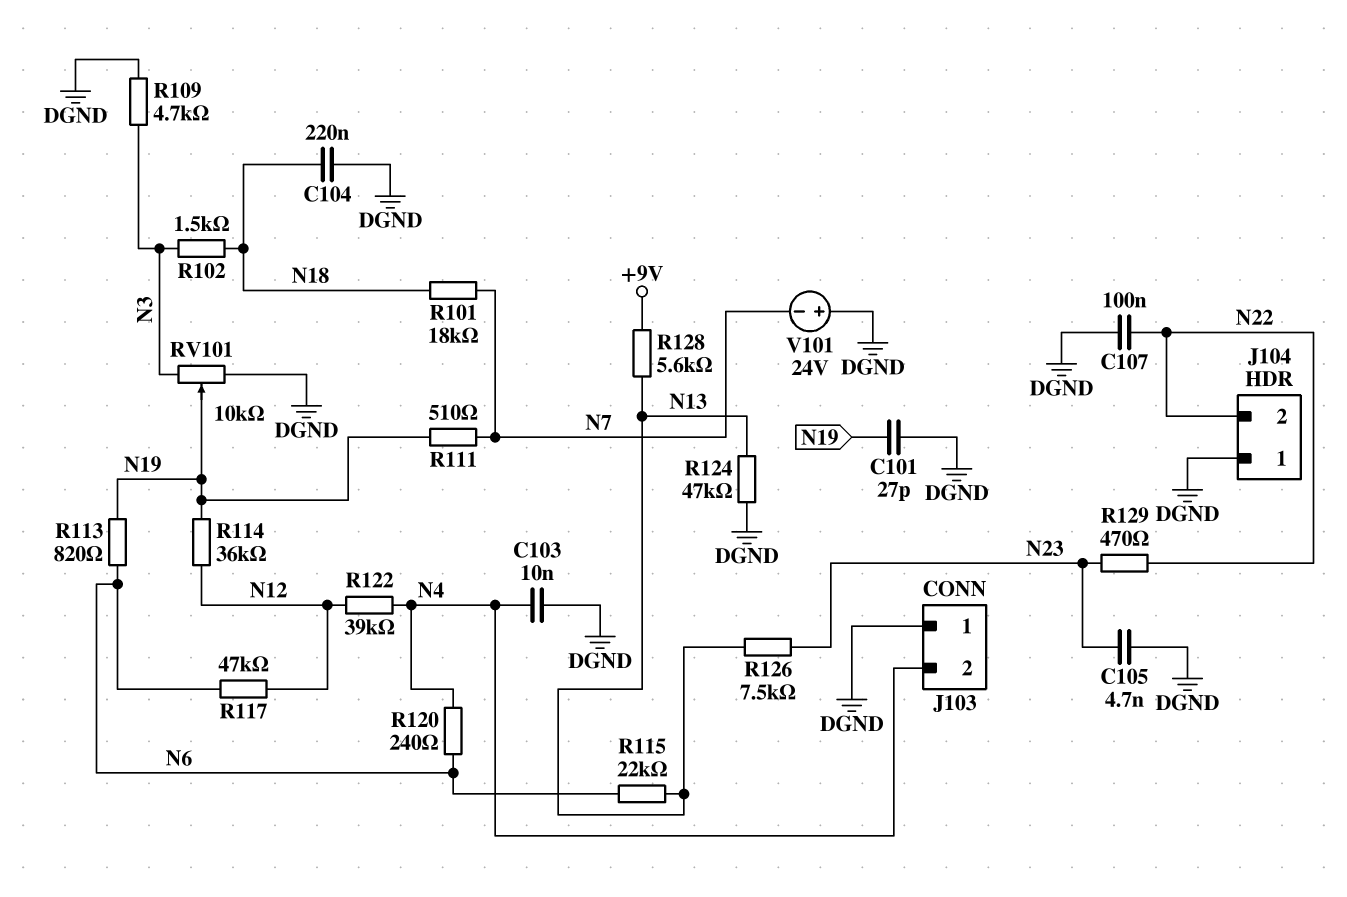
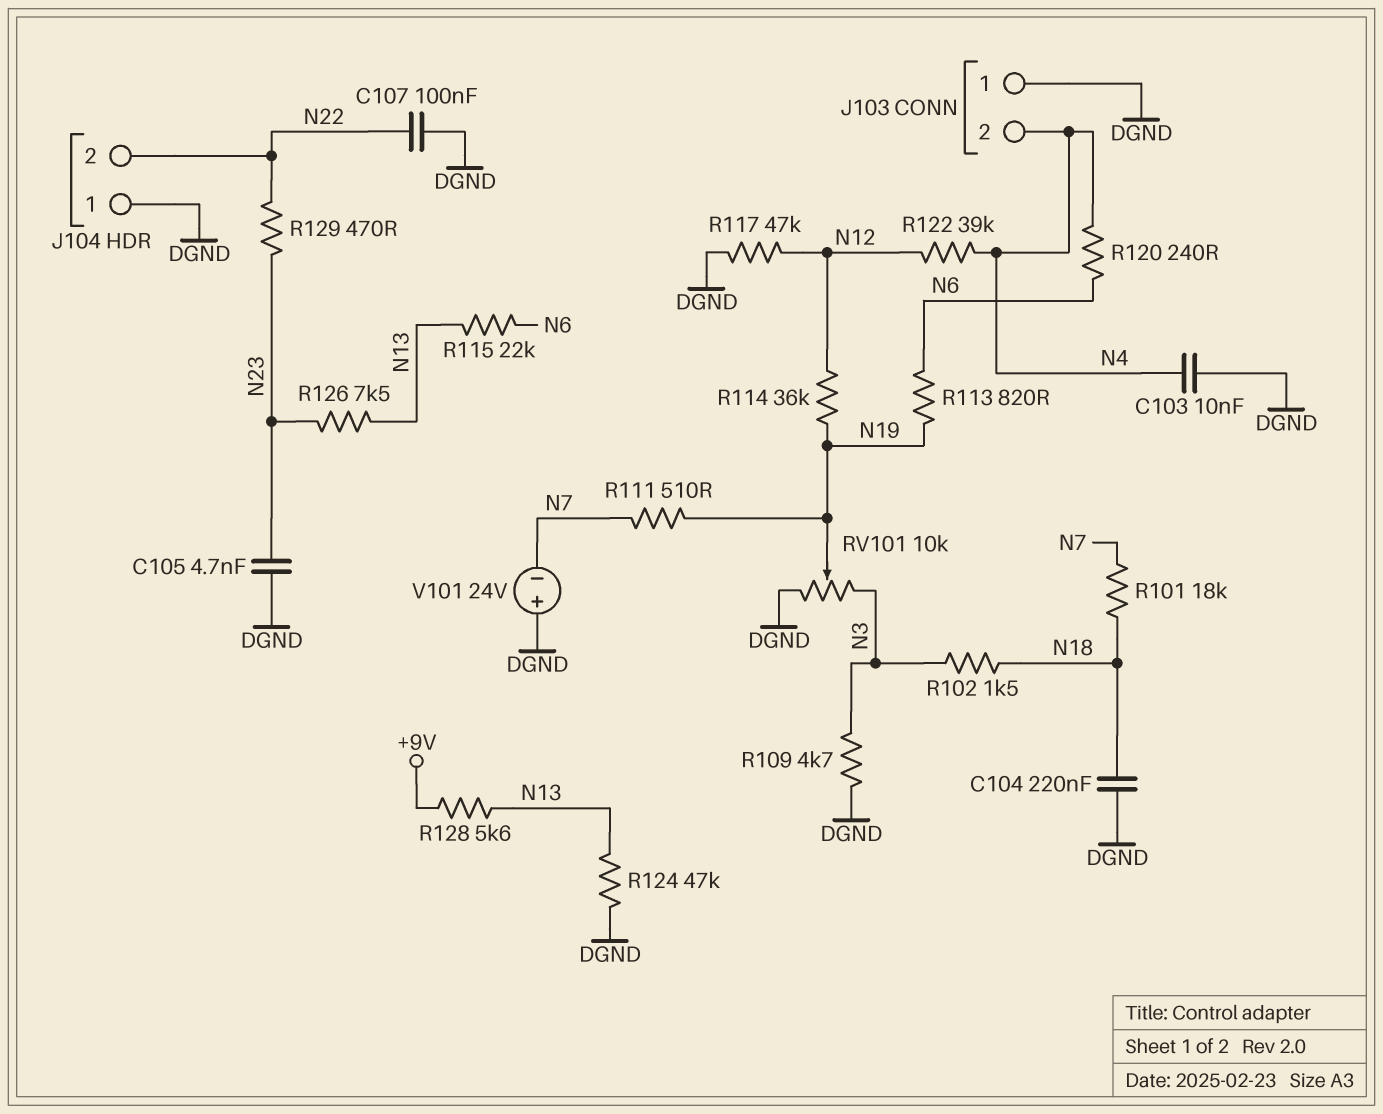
C101: 27pF (DGND, N19) -> none
R117: 47k (N6, N12) -> 47k (DGND, N12)

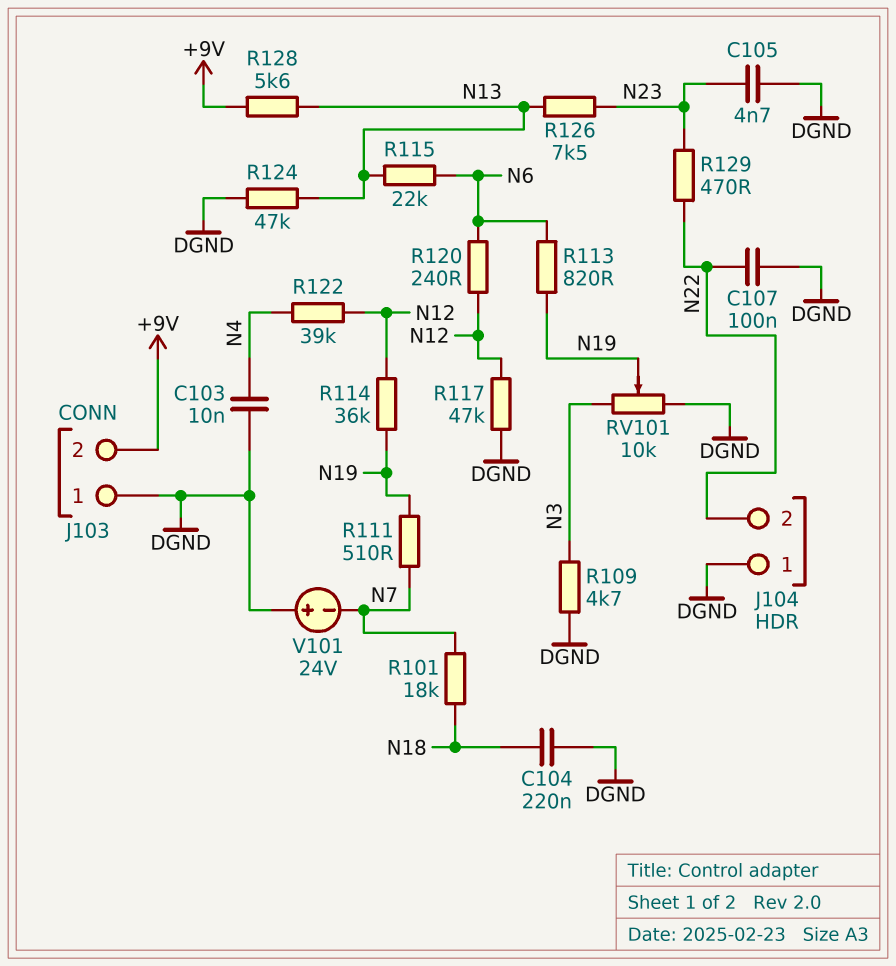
J103 pin 2: N4 -> +9V
R102: 1.5k (N3, N18) -> none
R120: 240 (N4, N6) -> 240 (N6, N12)

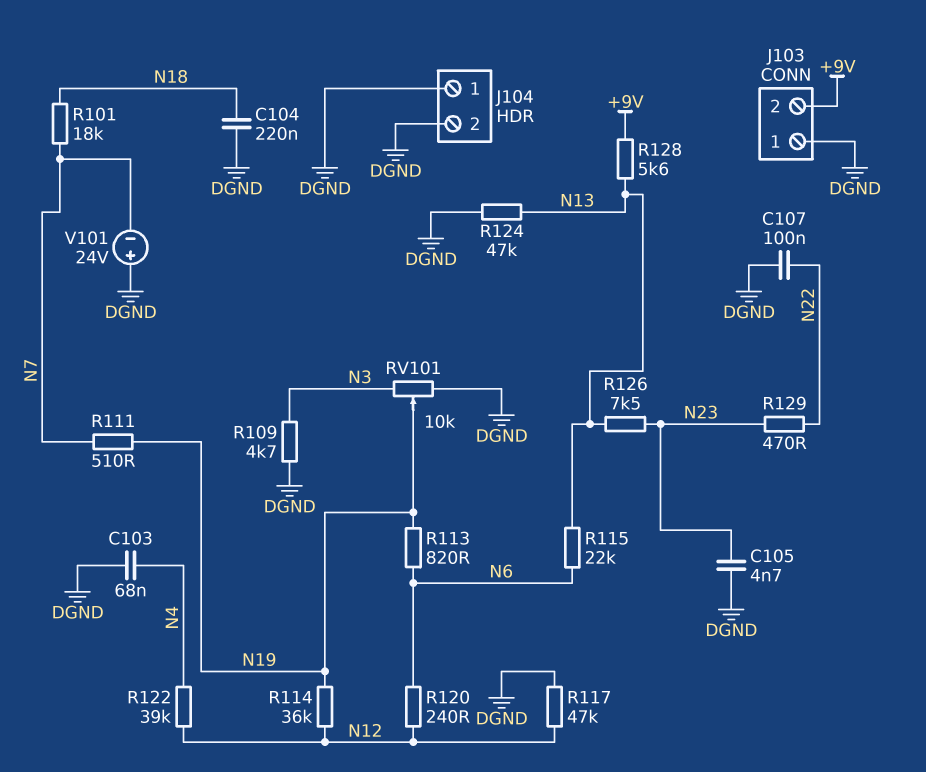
C103: 10nF (DGND, N4) -> 68nF (DGND, N4)
J104 pin 2: N22 -> DGND

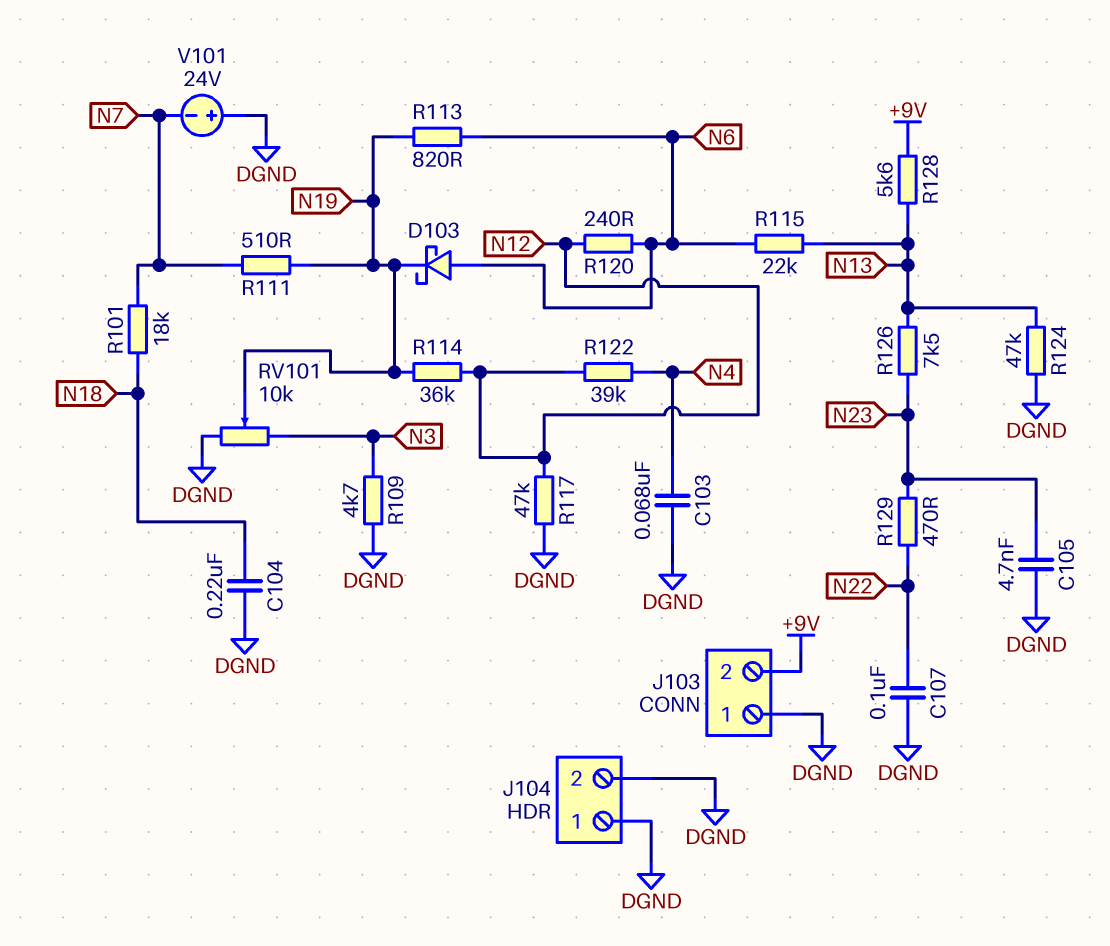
D103: none -> schottky (A N6, K N19)

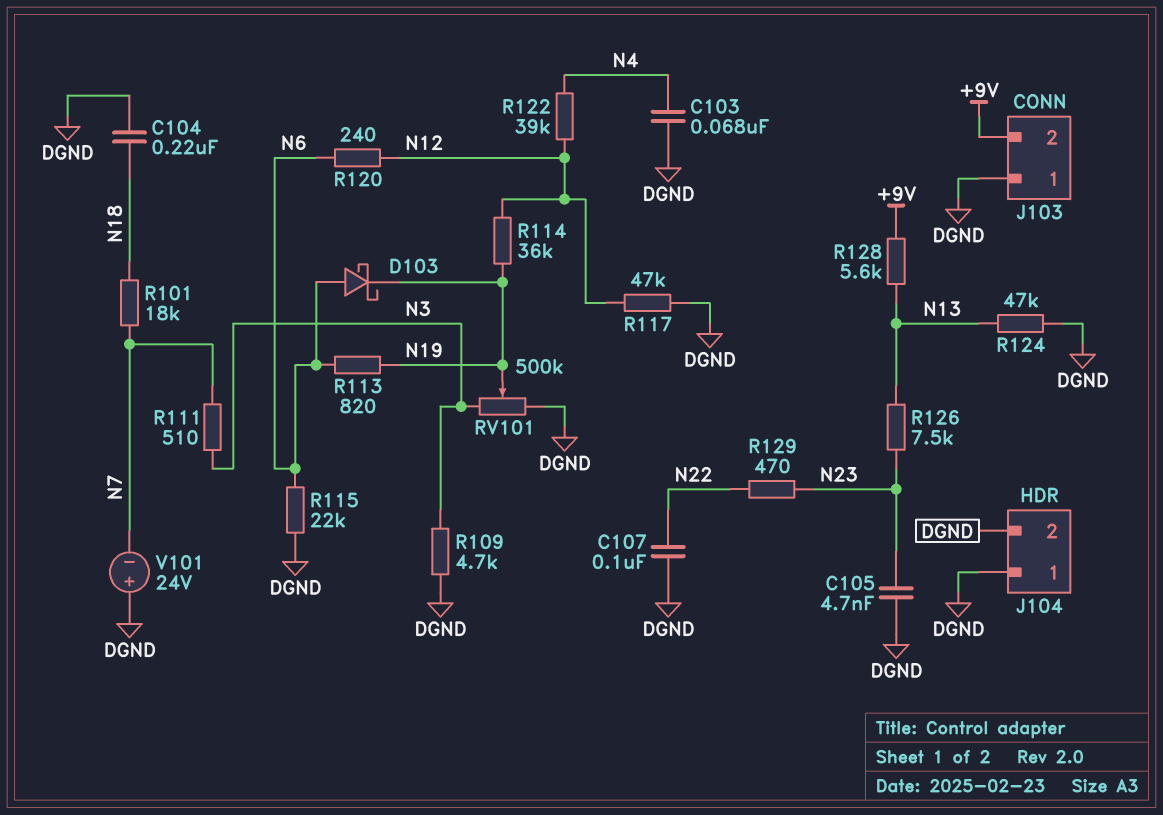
R111: 510 (N7, N19) -> 510 (N3, N7)
R115: 22k (N6, N13) -> 22k (DGND, N6)
RV101: 10k (DGND, N3, wiper N19) -> 500k (DGND, N3, wiper N19)

